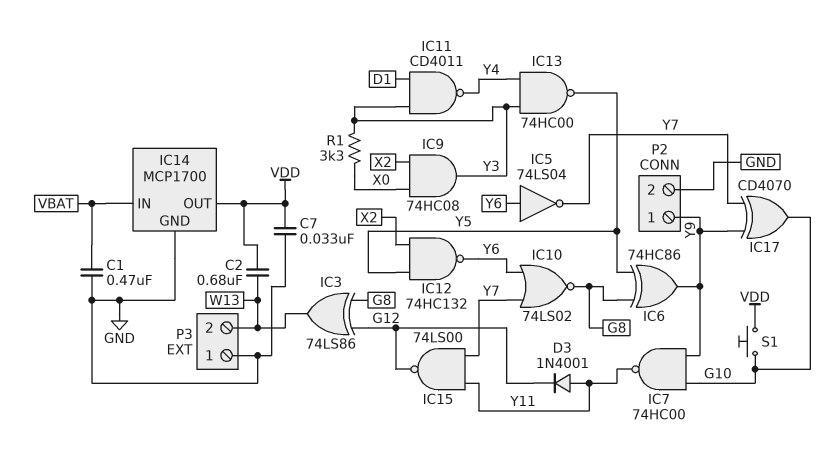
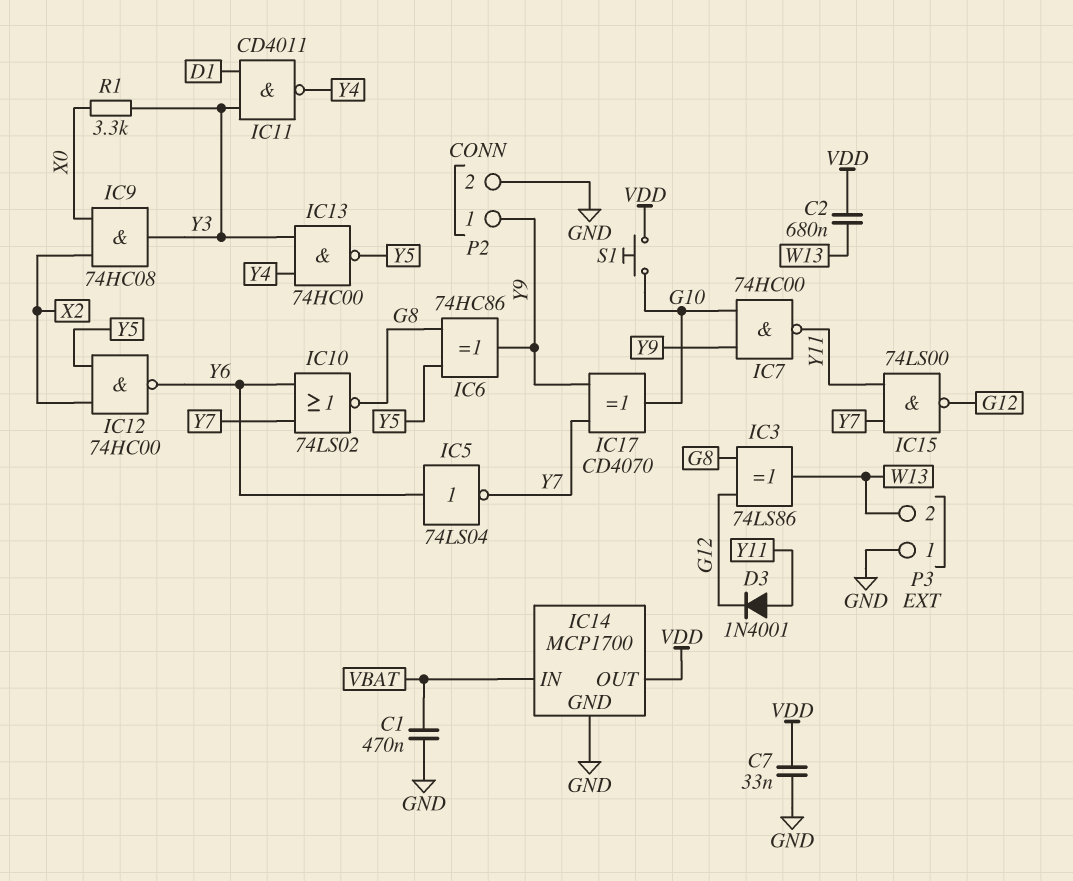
IC12: NAND 74HC132 (in X2, in Y5, out Y6) -> NAND 74HC00 (in X2, in Y5, out Y6)

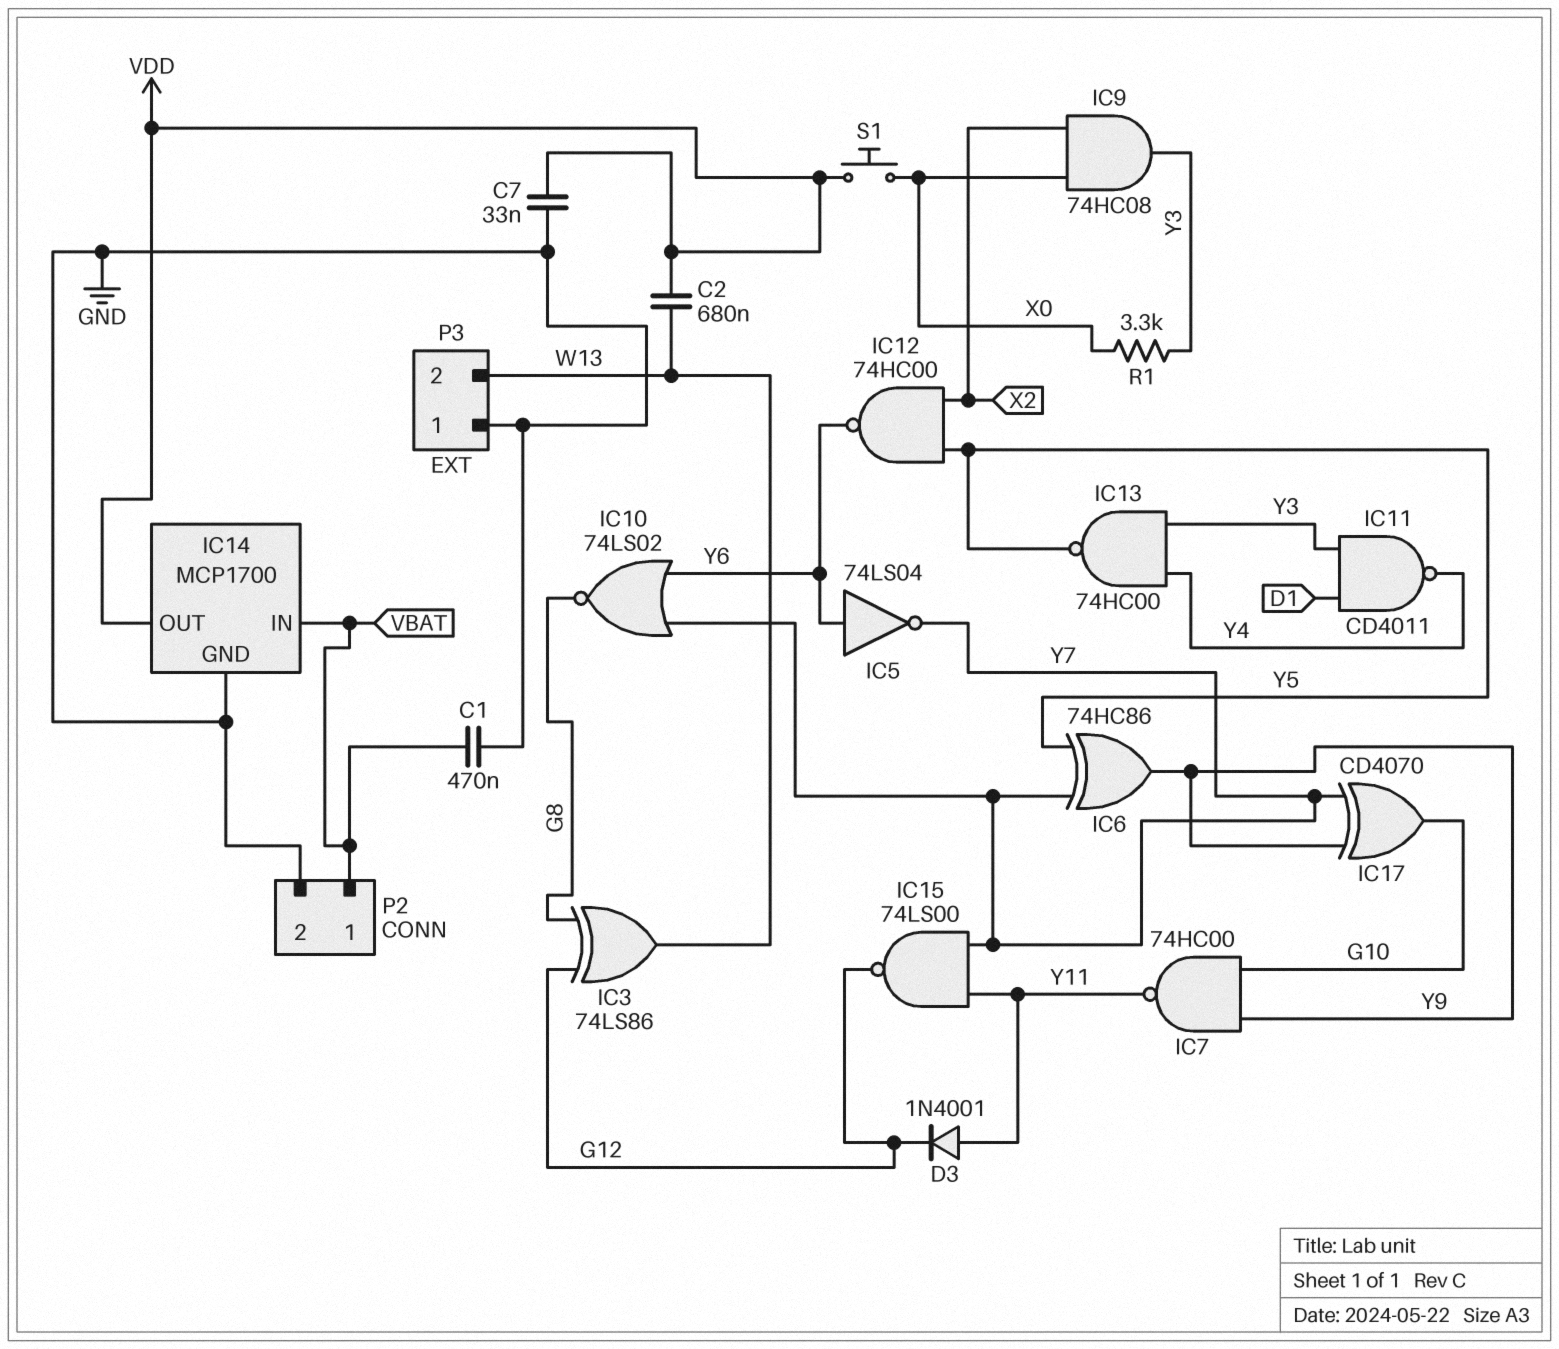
IC6: XOR 74HC86 (in G8, in Y5, out Y9) -> XOR 74HC86 (in Y5, in Y7, out Y9)
P2 pin 1: Y9 -> VBAT
S1: button (G10, VDD) -> button (VDD, X0)

